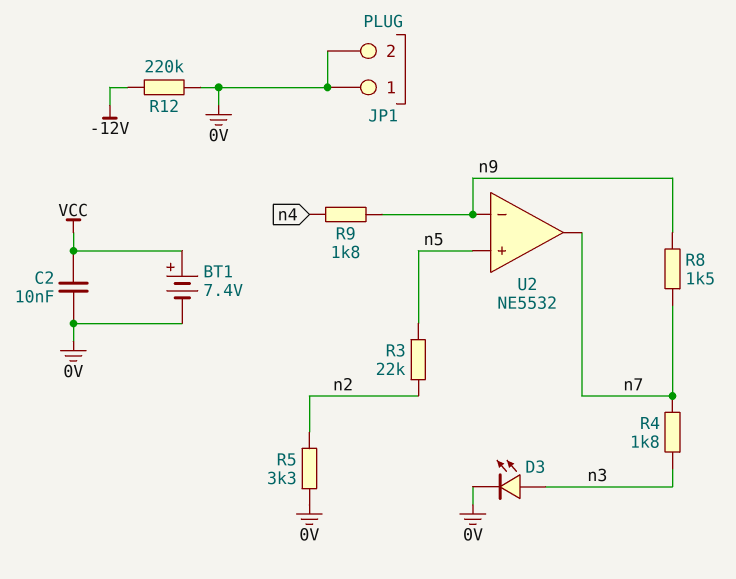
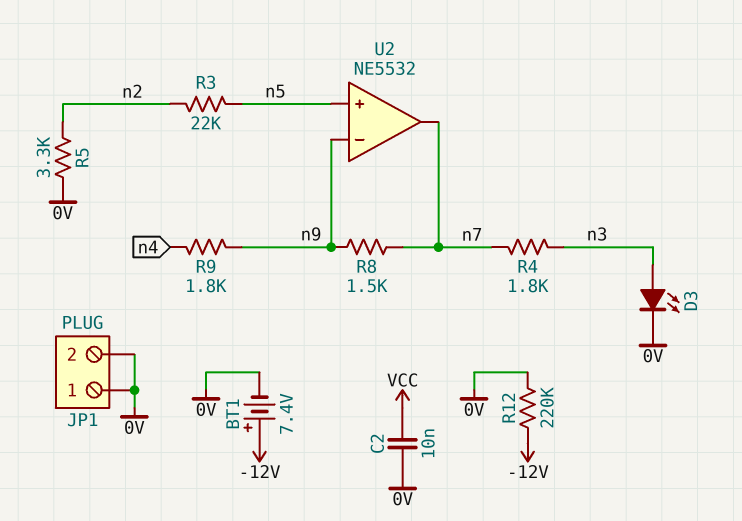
BT1: 7.4V (plus VCC, minus 0V) -> 7.4V (plus -12V, minus 0V)

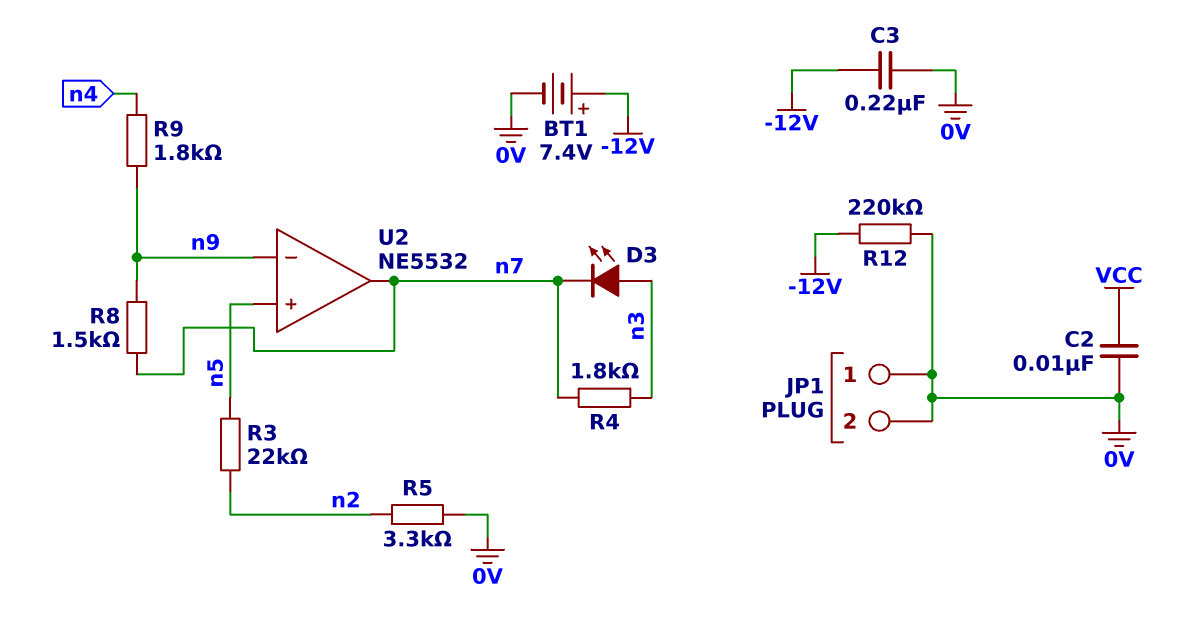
C3: none -> 220nF (-12V, 0V)
D3: LED (A n3, K 0V) -> LED (A n3, K n7)

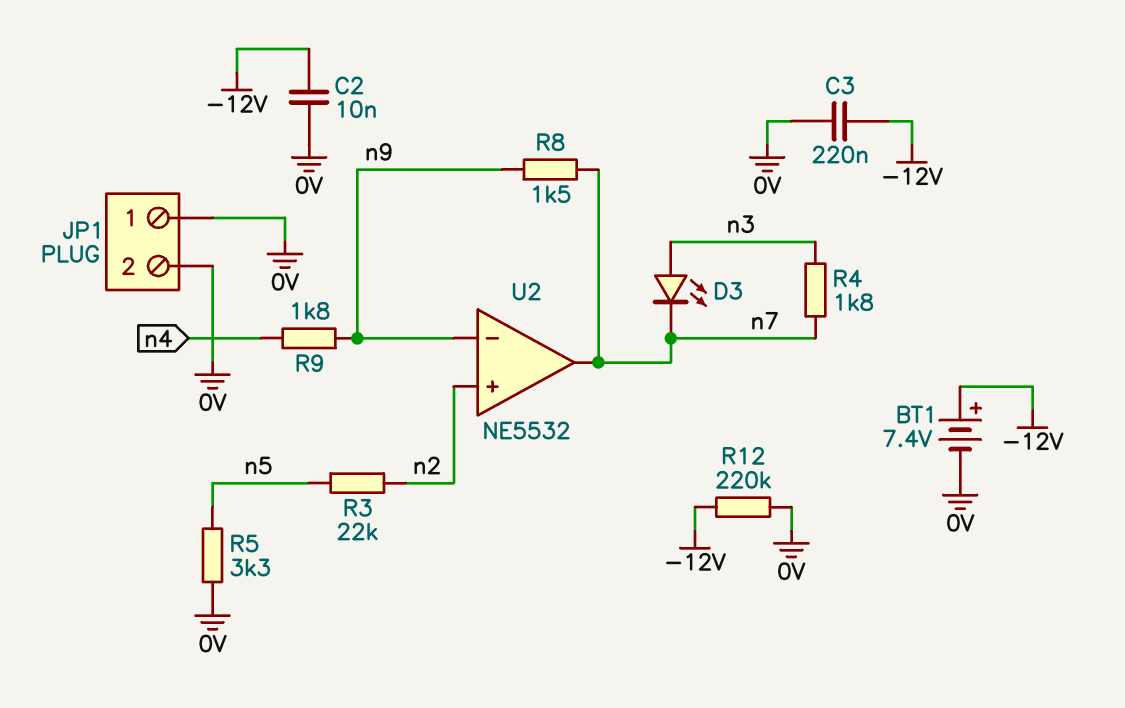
C2: 10nF (0V, VCC) -> 10nF (-12V, 0V)
R5: 3.3k (0V, n2) -> 3.3k (0V, n5)
U2 pin in+: n5 -> n2

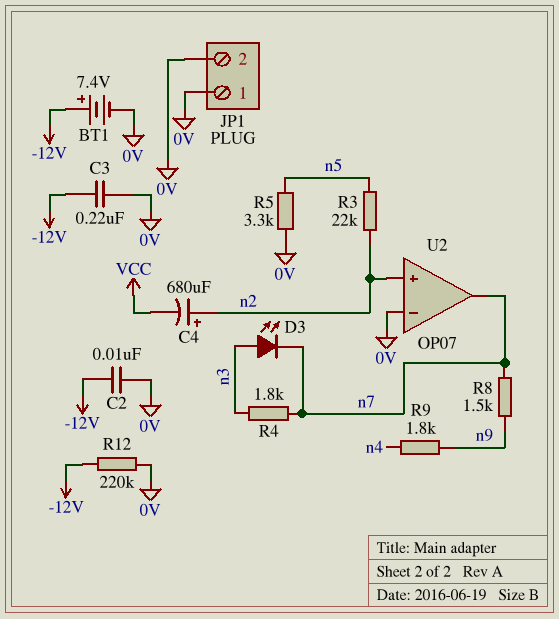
C4: none -> 680uF (plus n2, minus VCC)
U2: NE5532 -> OP07
U2 pin in-: n9 -> 0V

